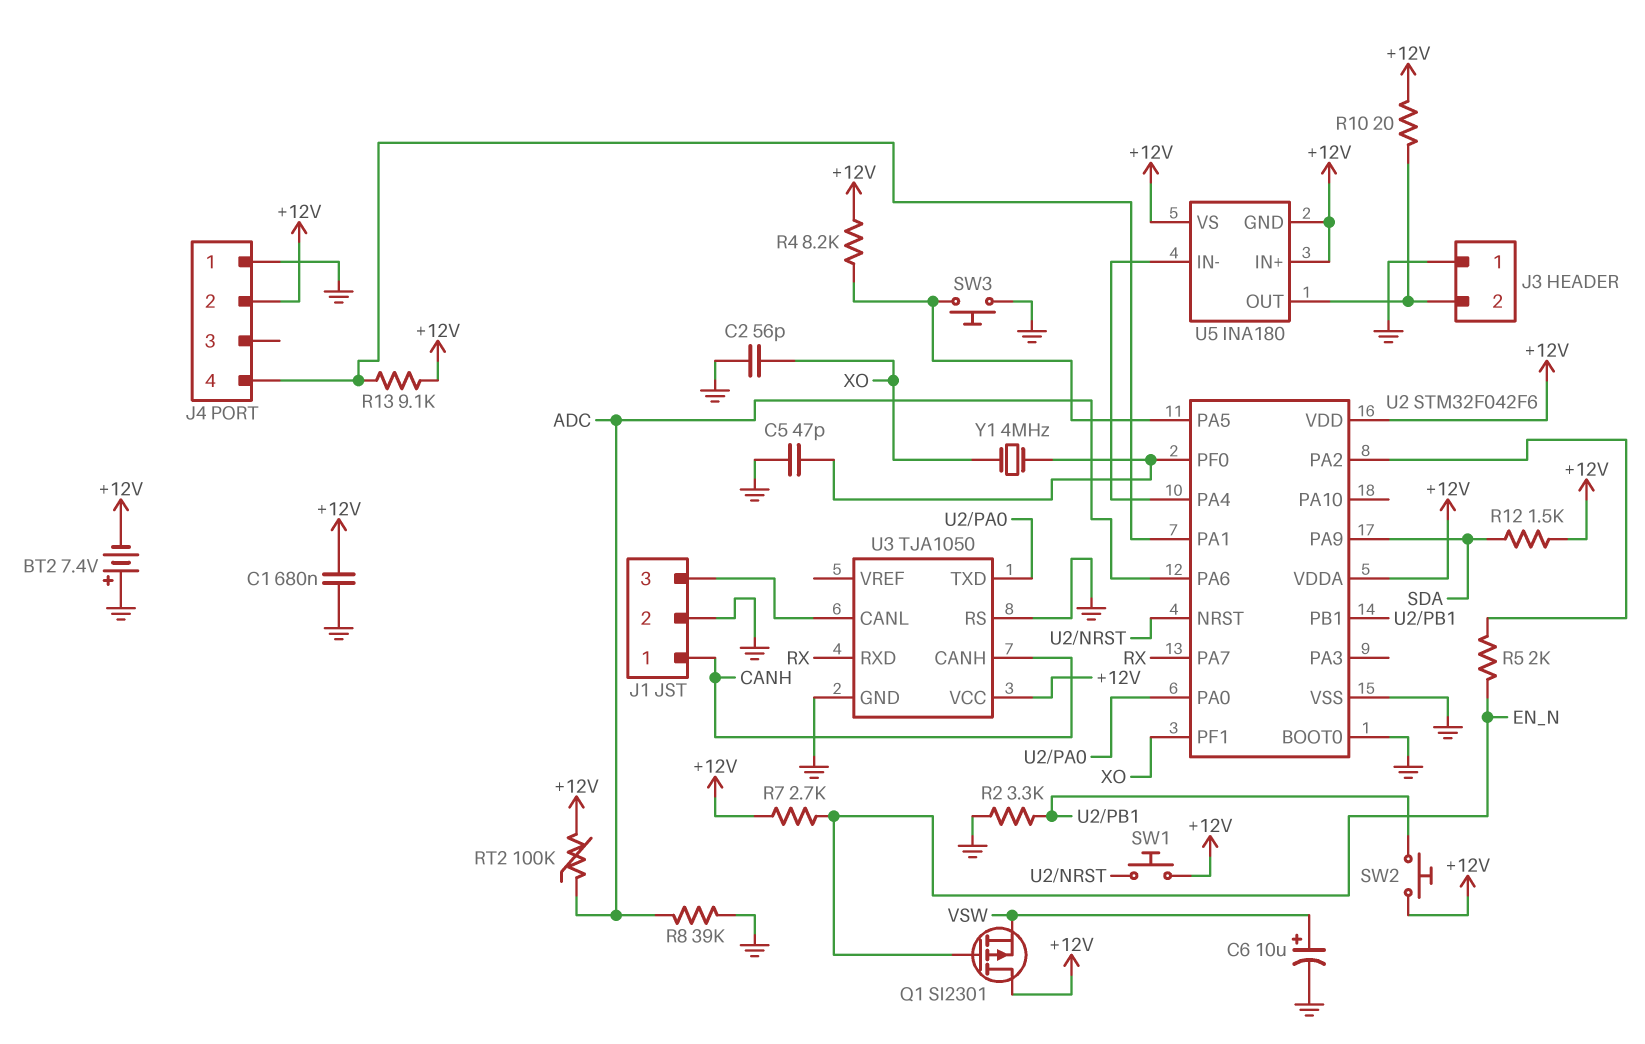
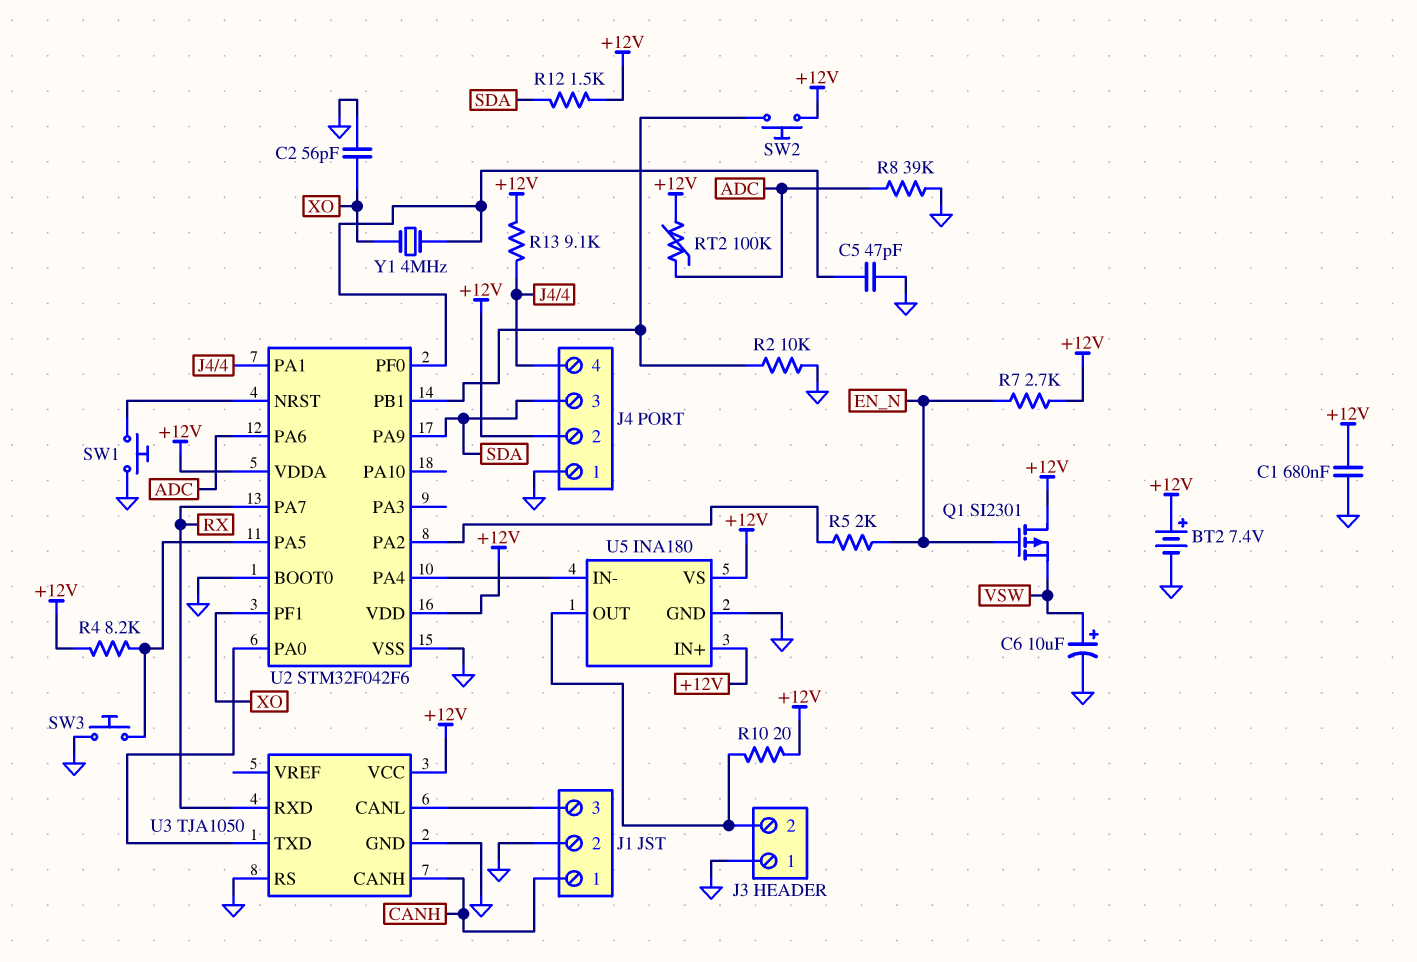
BT2: 7.4V (plus GND, minus +12V) -> 7.4V (plus +12V, minus GND)
J4 pin 3: none -> SDA
R2: 3.3k (GND, U2/PB1) -> 10k (GND, U2/PB1)
SW1: button (+12V, U2/NRST) -> button (GND, U2/NRST)
U5 pin GND: +12V -> GND

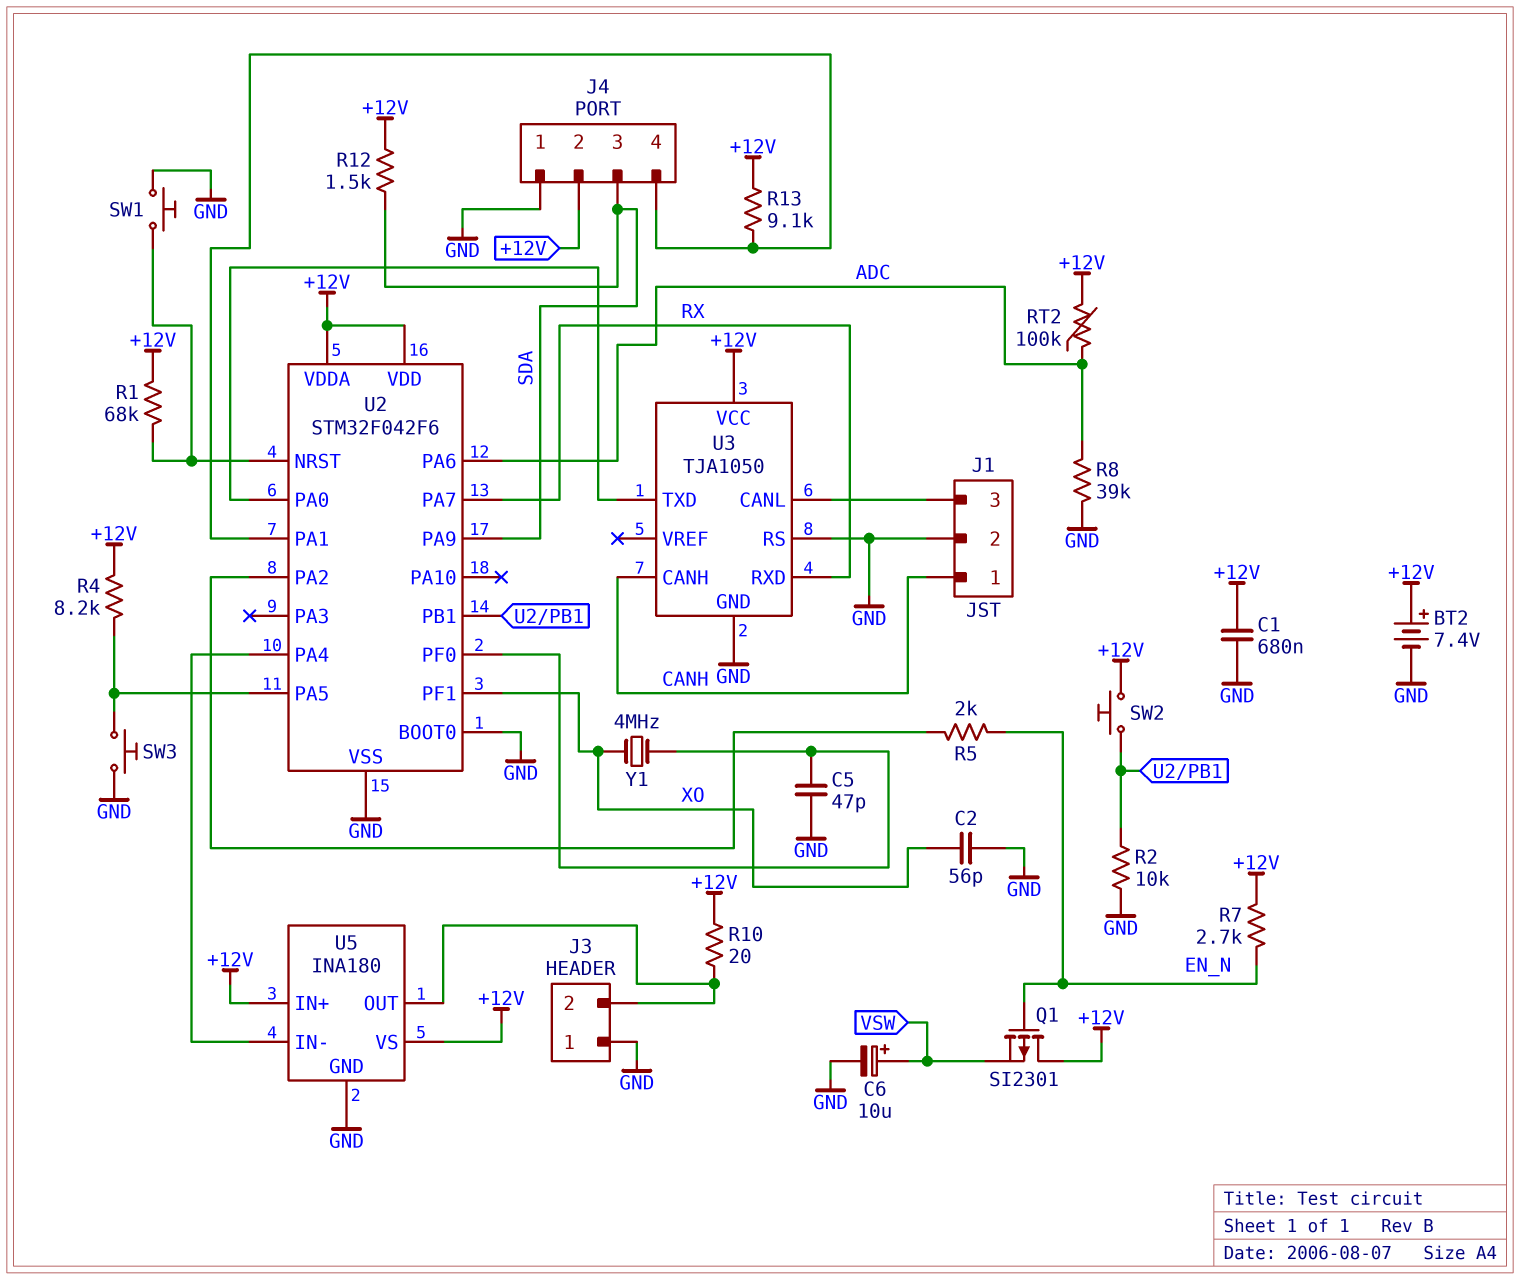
R1: none -> 68k (+12V, U2/NRST)

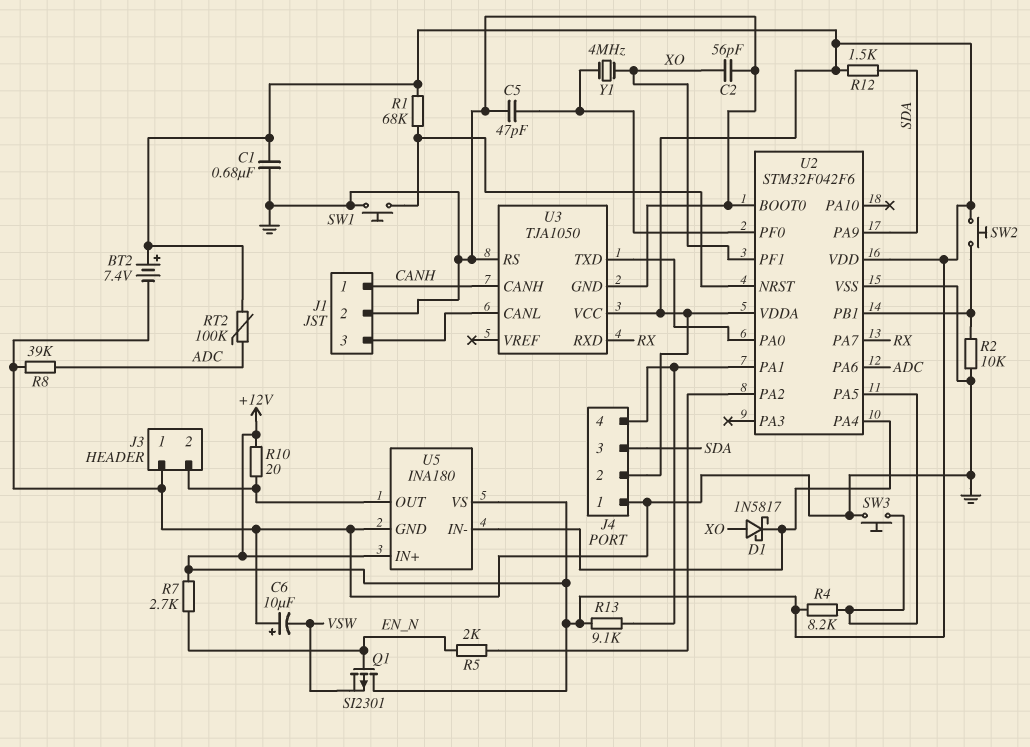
C6: 10uF (plus VSW, minus GND) -> 10uF (plus GND, minus VSW)
D1: none -> schottky 1N5817 (A XO, K U2/PA4)

